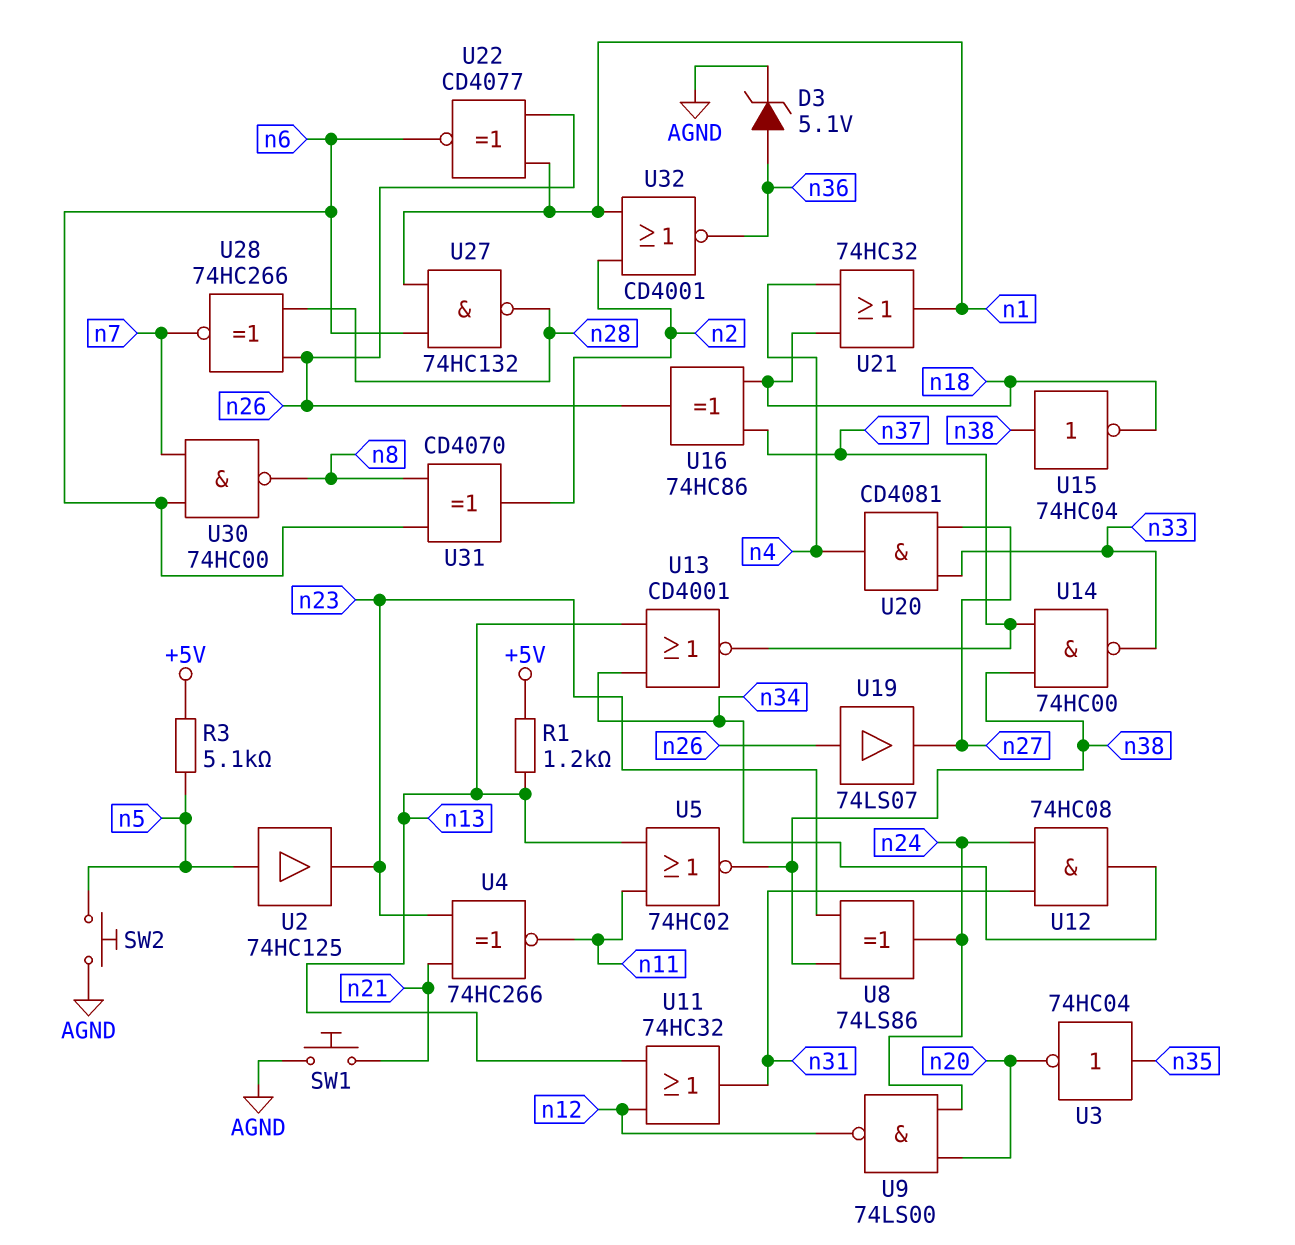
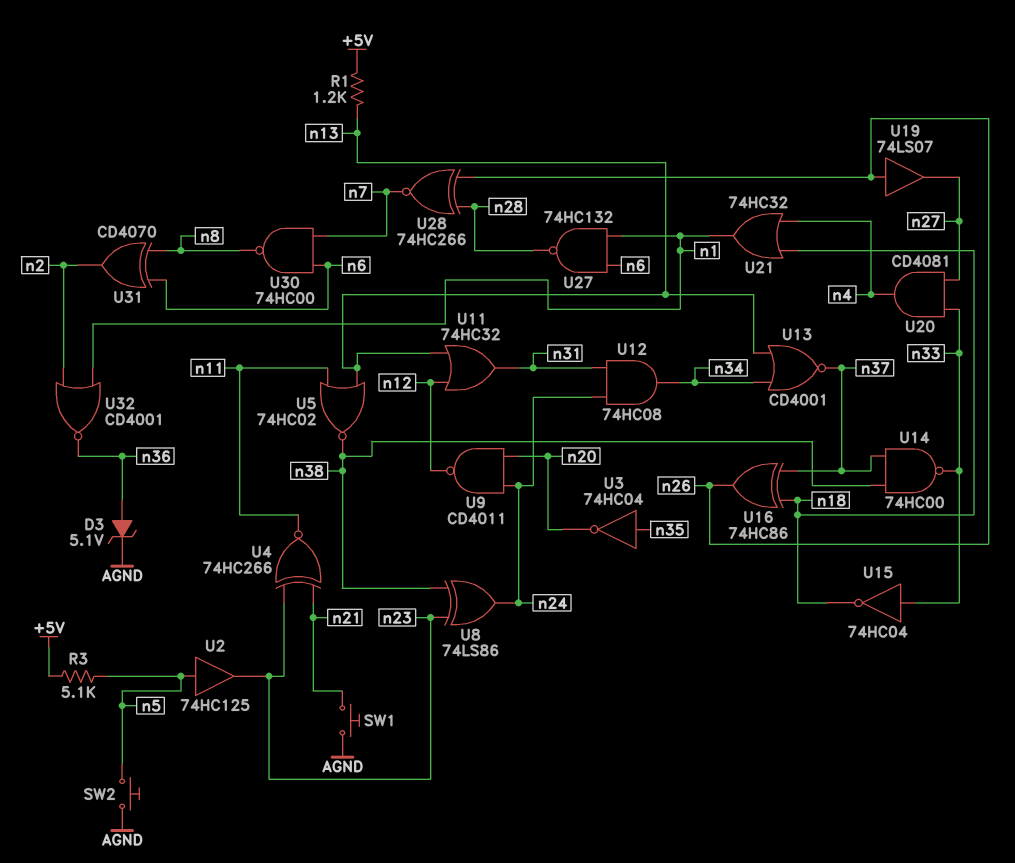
U9: NAND 74LS00 (in n20, in n24, out n12) -> NAND CD4011 (in n20, in n24, out n12)
U15: NOT 74HC04 (in n38, out n18) -> NOT 74HC04 (in n33, out n18)
U22: XNOR CD4077 (in n1, in n26, out n6) -> none

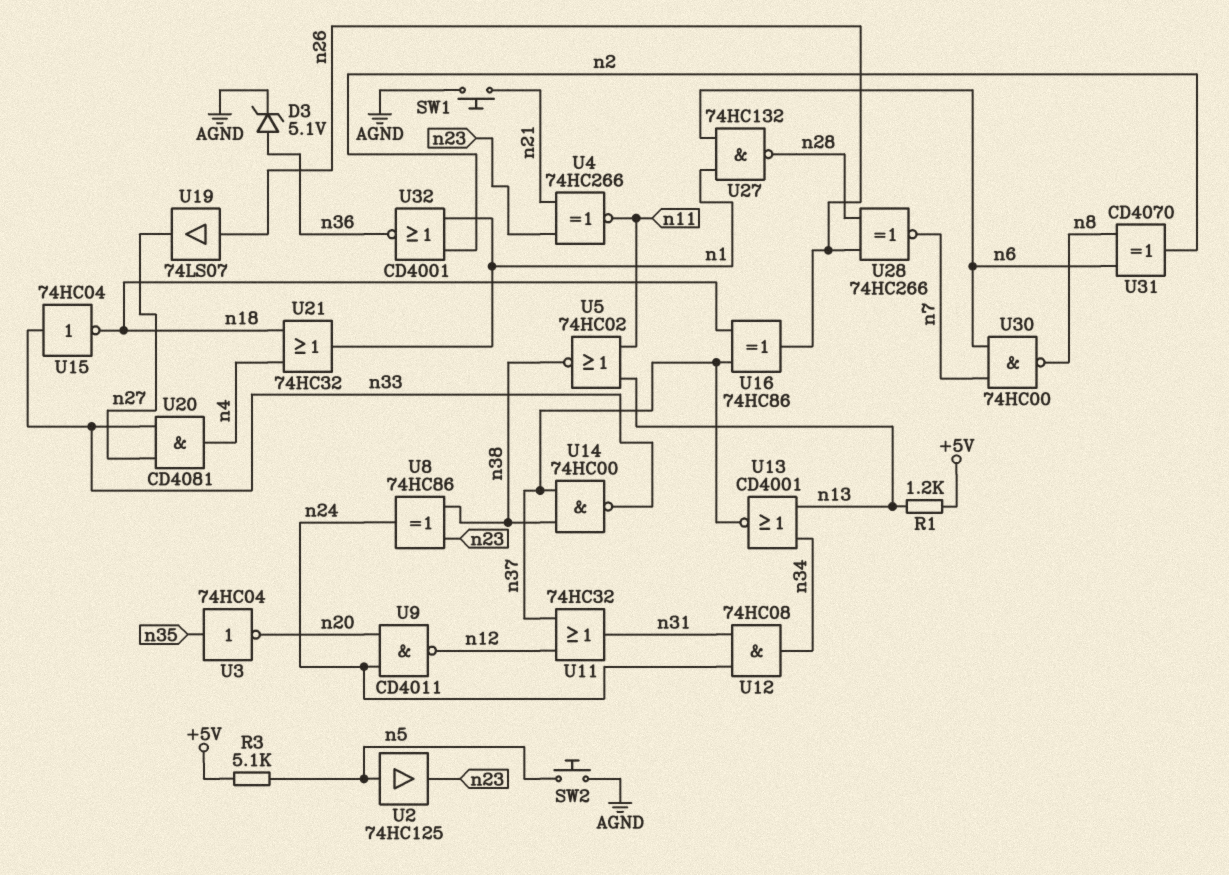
U8: XOR 74LS86 (in n23, in n38, out n24) -> XOR 74HC86 (in n23, in n38, out n24)
U11: OR 74HC32 (in n12, in n13, out n31) -> OR 74HC32 (in n12, in n37, out n31)

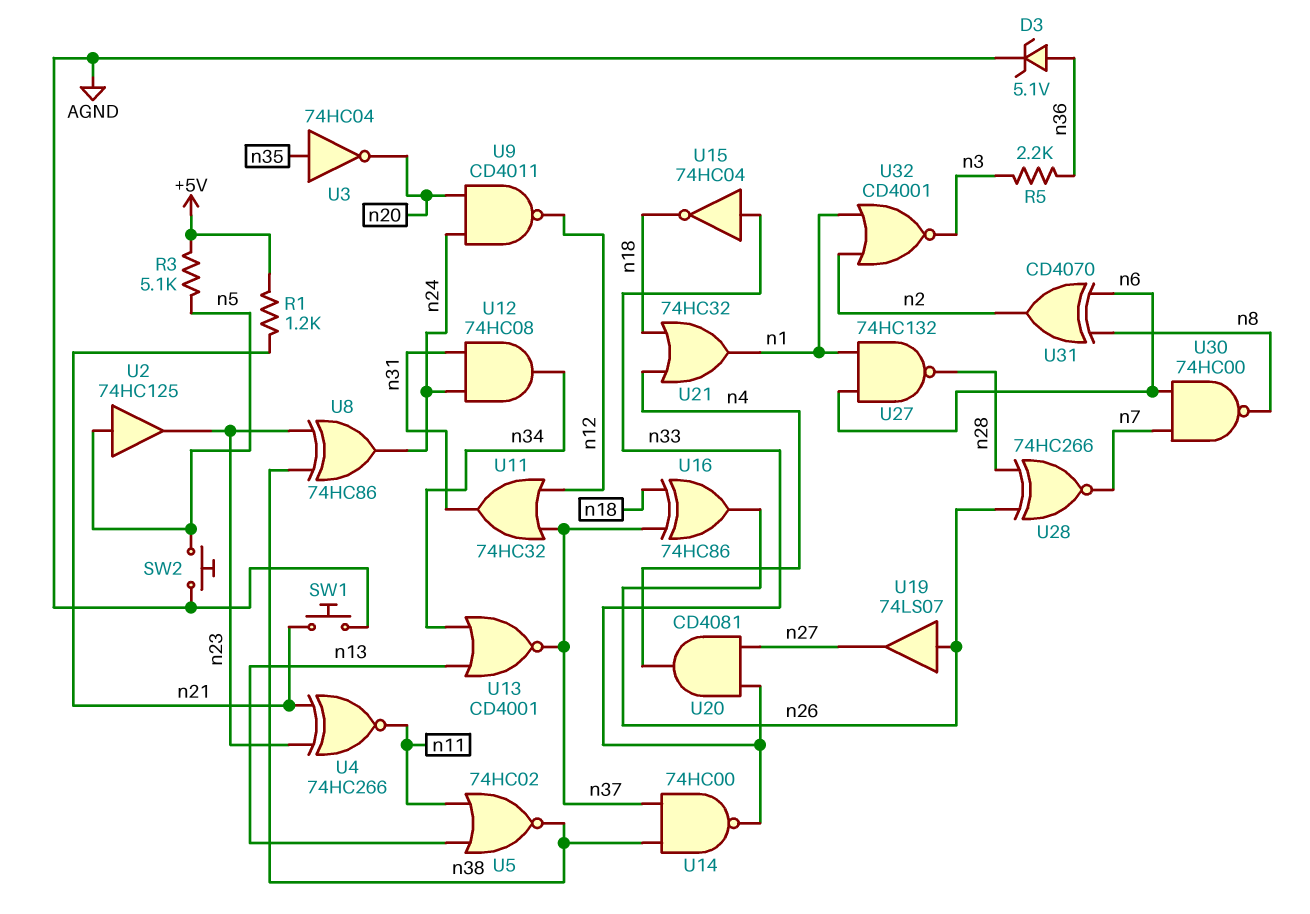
R1: 1.2k (+5V, n13) -> 1.2k (+5V, n21)
R5: none -> 2.2k (n3, n36)
U32: NOR CD4001 (in n1, in n2, out n36) -> NOR CD4001 (in n1, in n2, out n3)

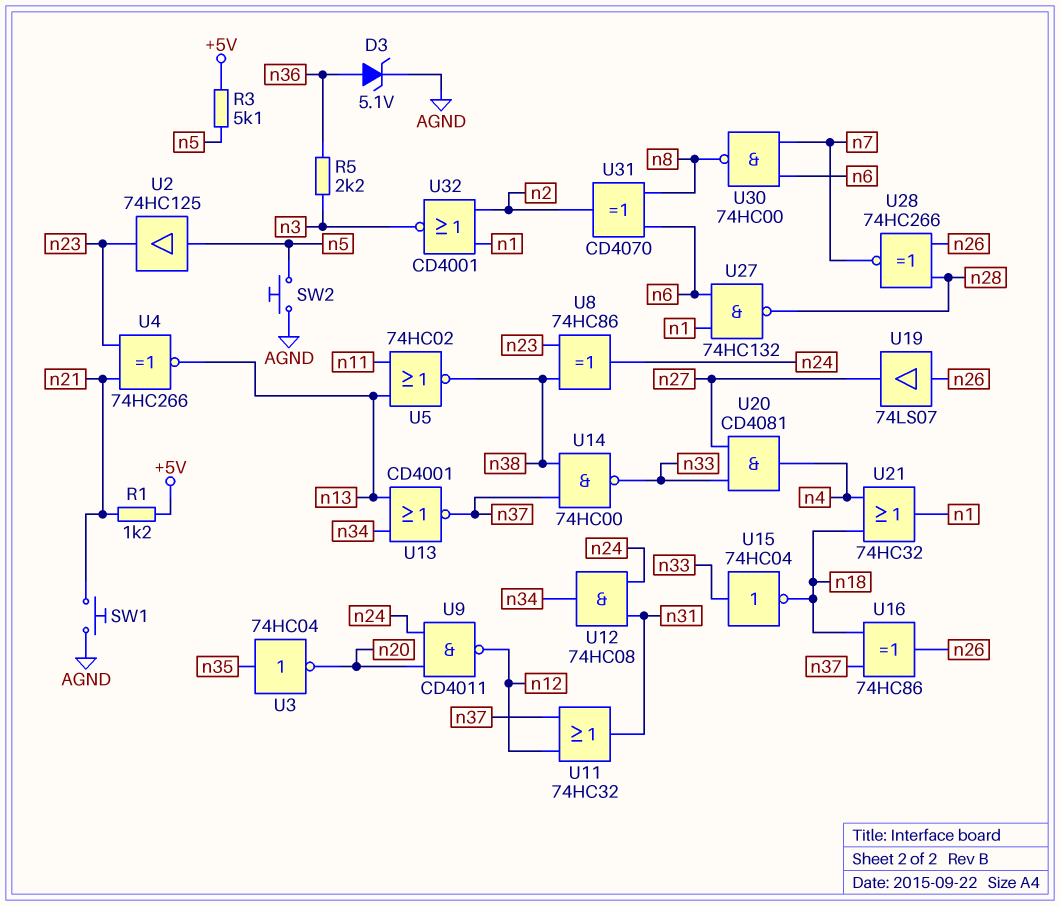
U4: XNOR 74HC266 (in n21, in n23, out n11) -> XNOR 74HC266 (in n21, in n23, out n13)

